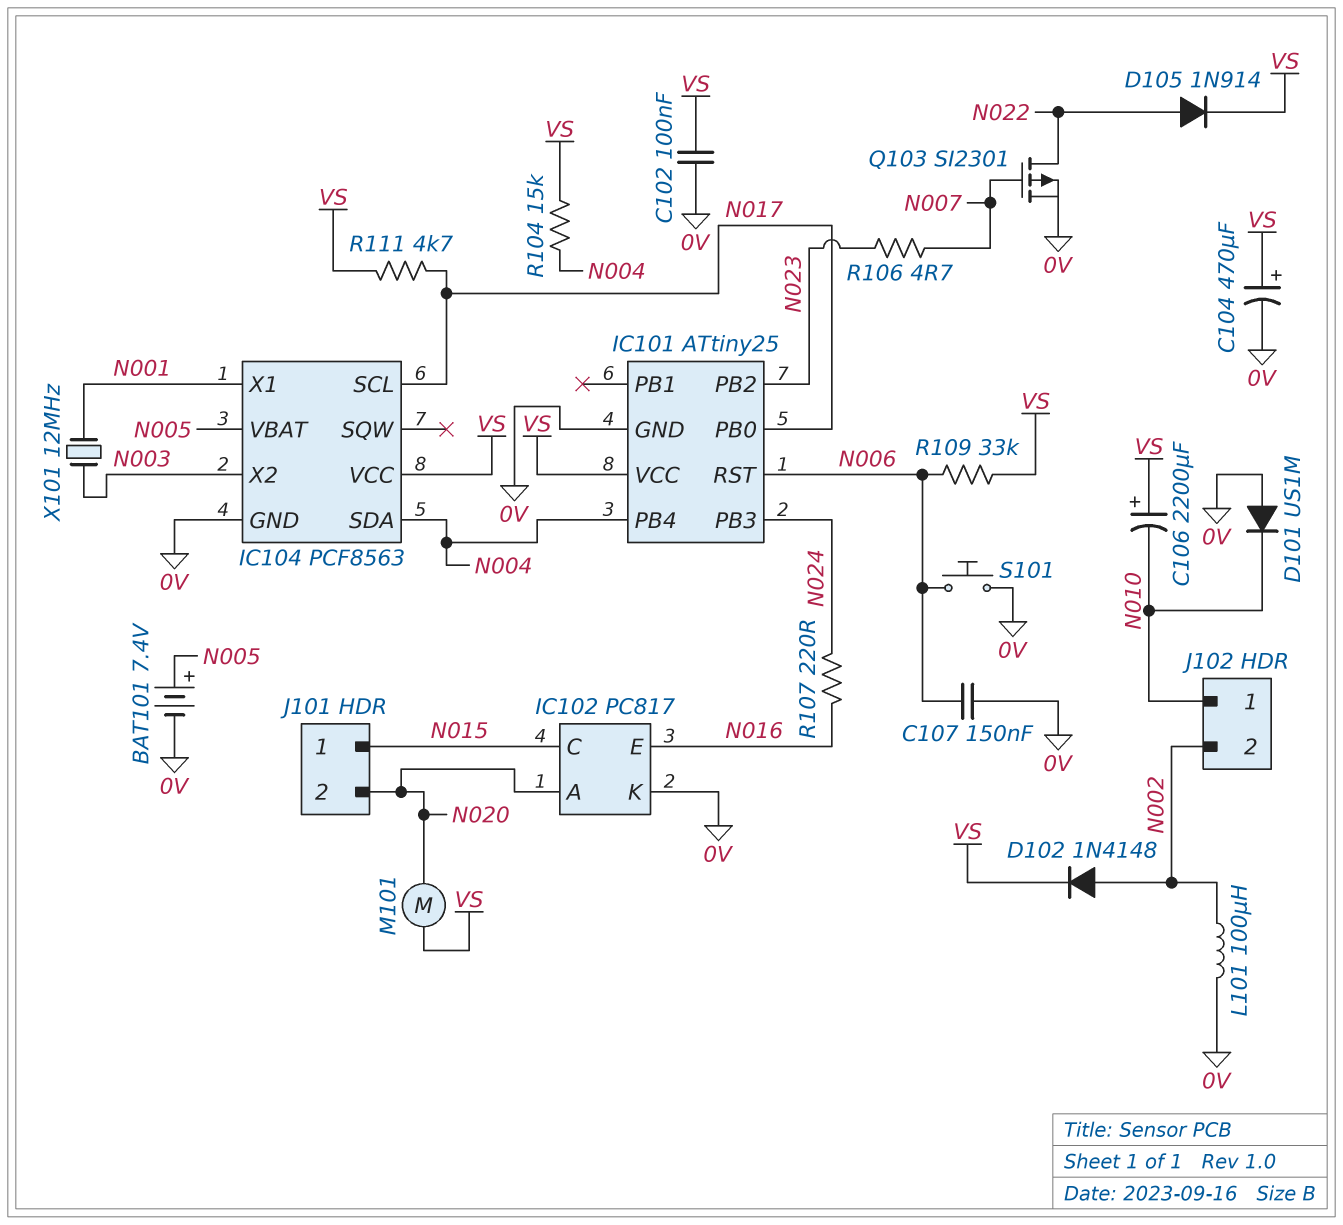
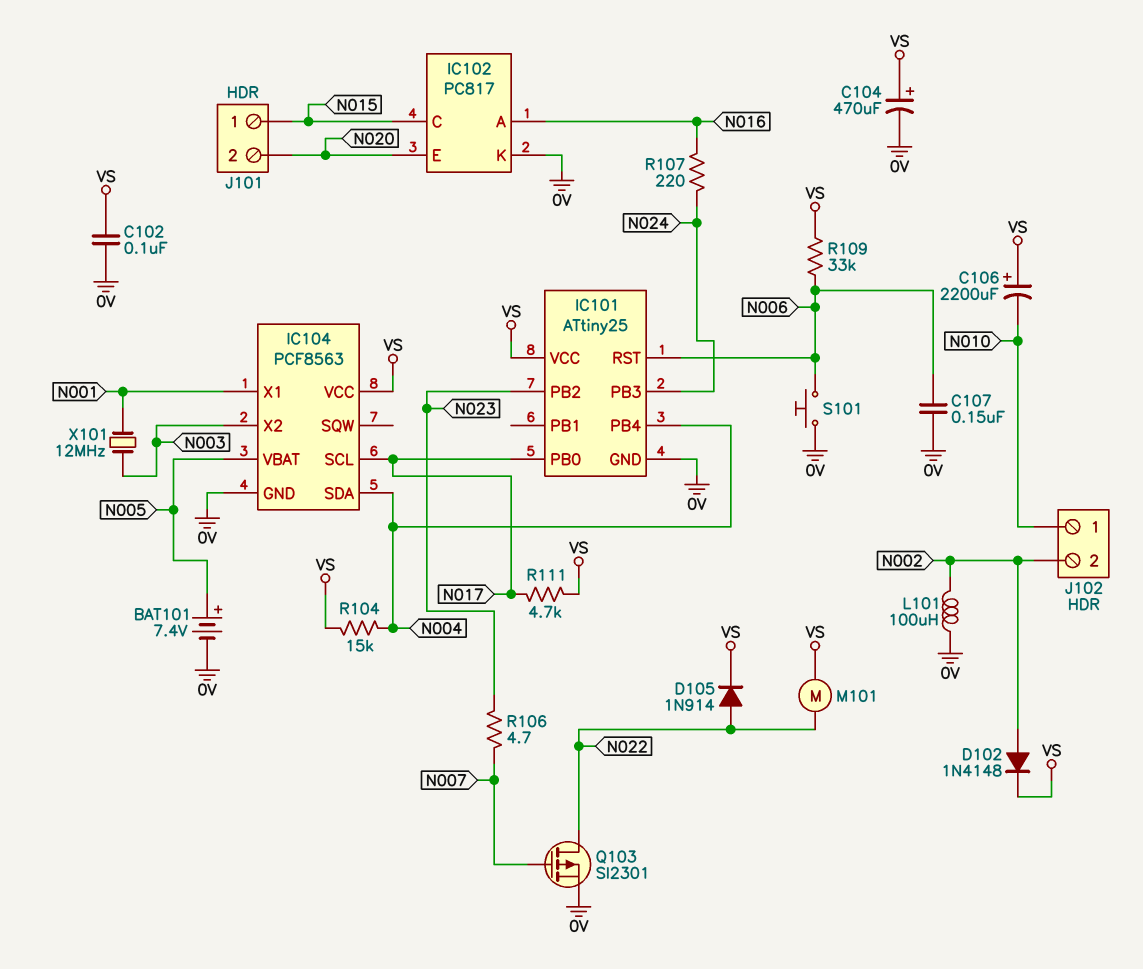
D101: diode US1M (A 0V, K N010) -> none
IC102 pin A: N020 -> N016
IC102 pin E: N016 -> N020
M101: motor (N020, VS) -> motor (N022, VS)

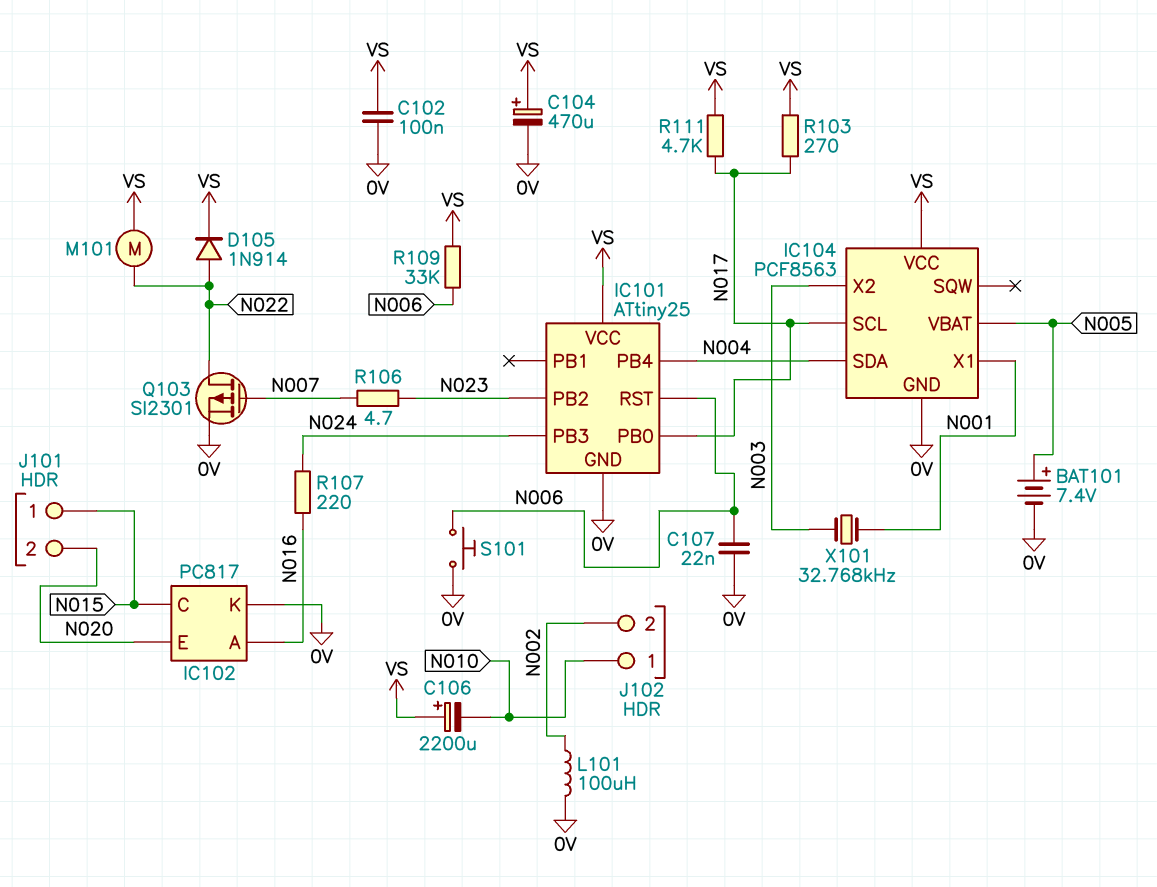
C107: 150nF (0V, N006) -> 22nF (0V, N006)
D102: diode 1N4148 (A N002, K VS) -> none
R103: none -> 270 (N017, VS)
R104: 15k (N004, VS) -> none
X101: 12MHz (N001, N003) -> 32.768kHz (N001, N003)

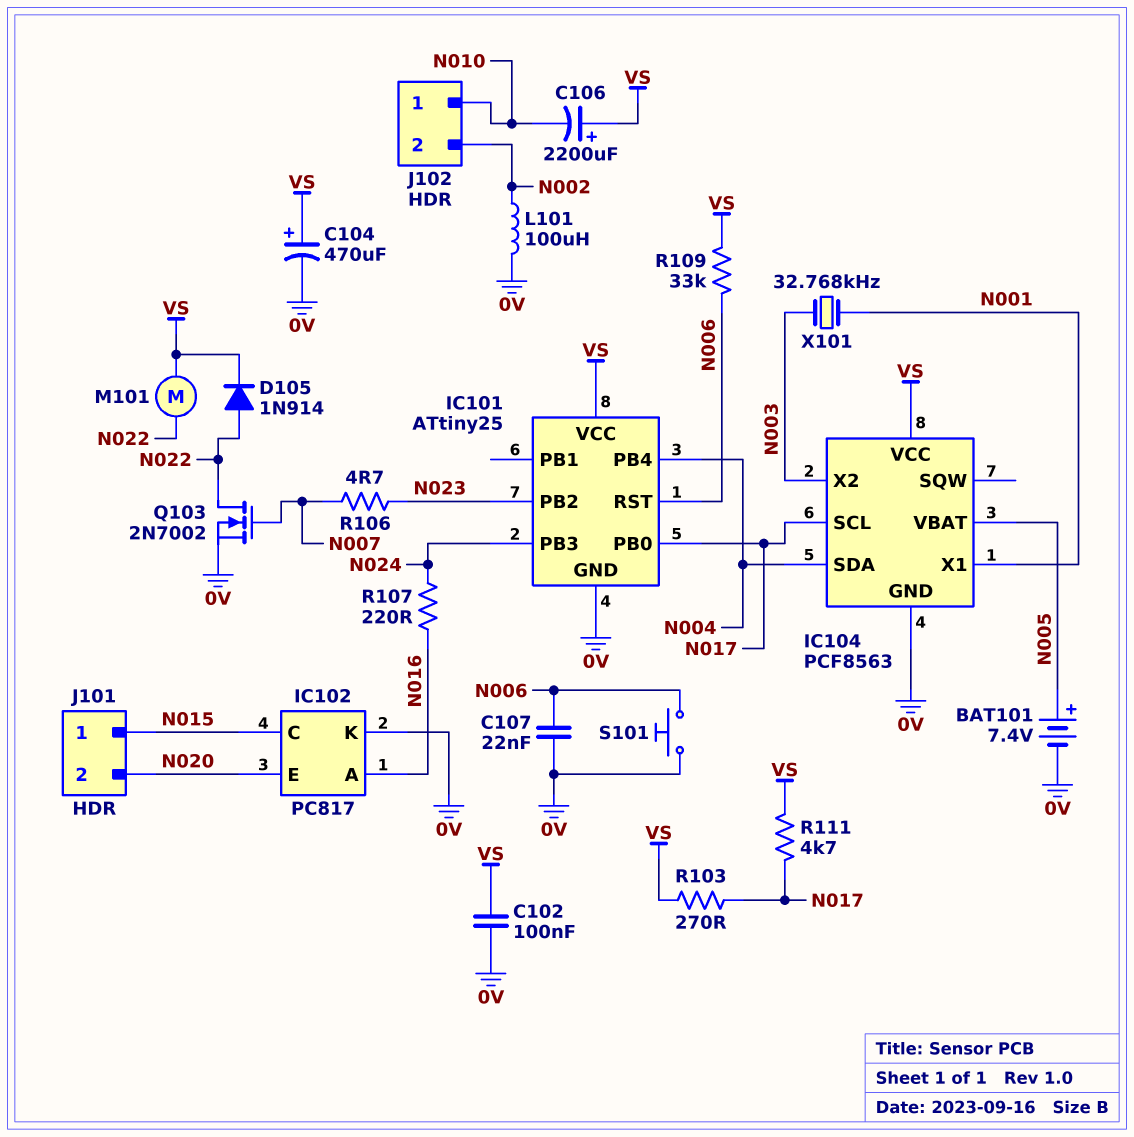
Q103: PMOS SI2301 (G N007, D N022, S 0V) -> NMOS 2N7002 (G N007, D N022, S 0V)

